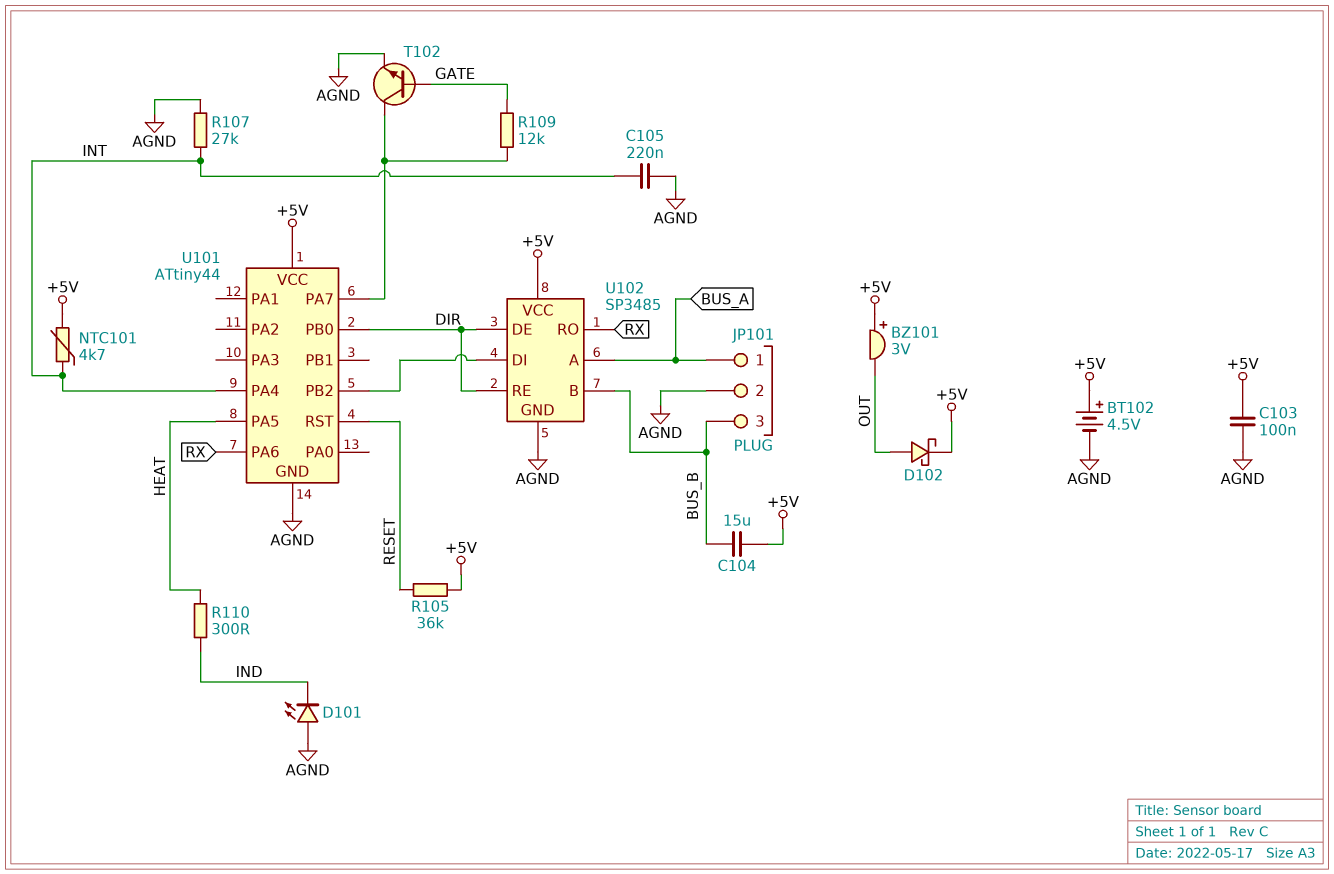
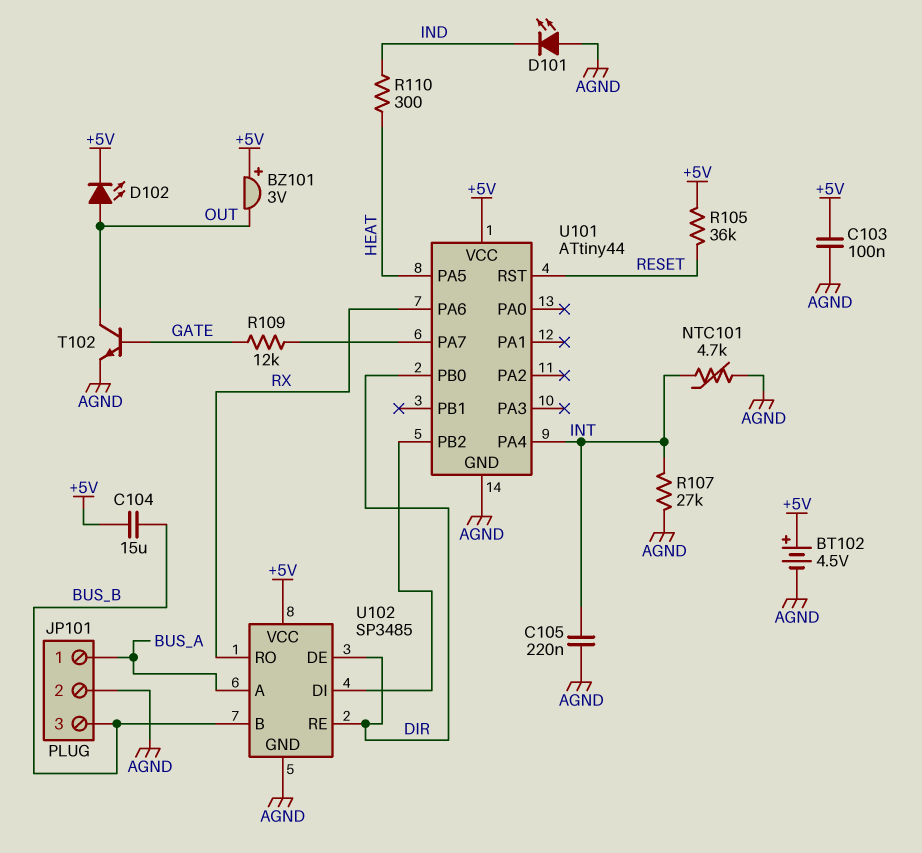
D102: schottky (A OUT, K +5V) -> LED (A OUT, K +5V)
NTC101: 4.7k (+5V, INT) -> 4.7k (AGND, INT)
T102: NPN (B GATE, C U101/PA7, E AGND) -> NPN (B GATE, C OUT, E AGND)

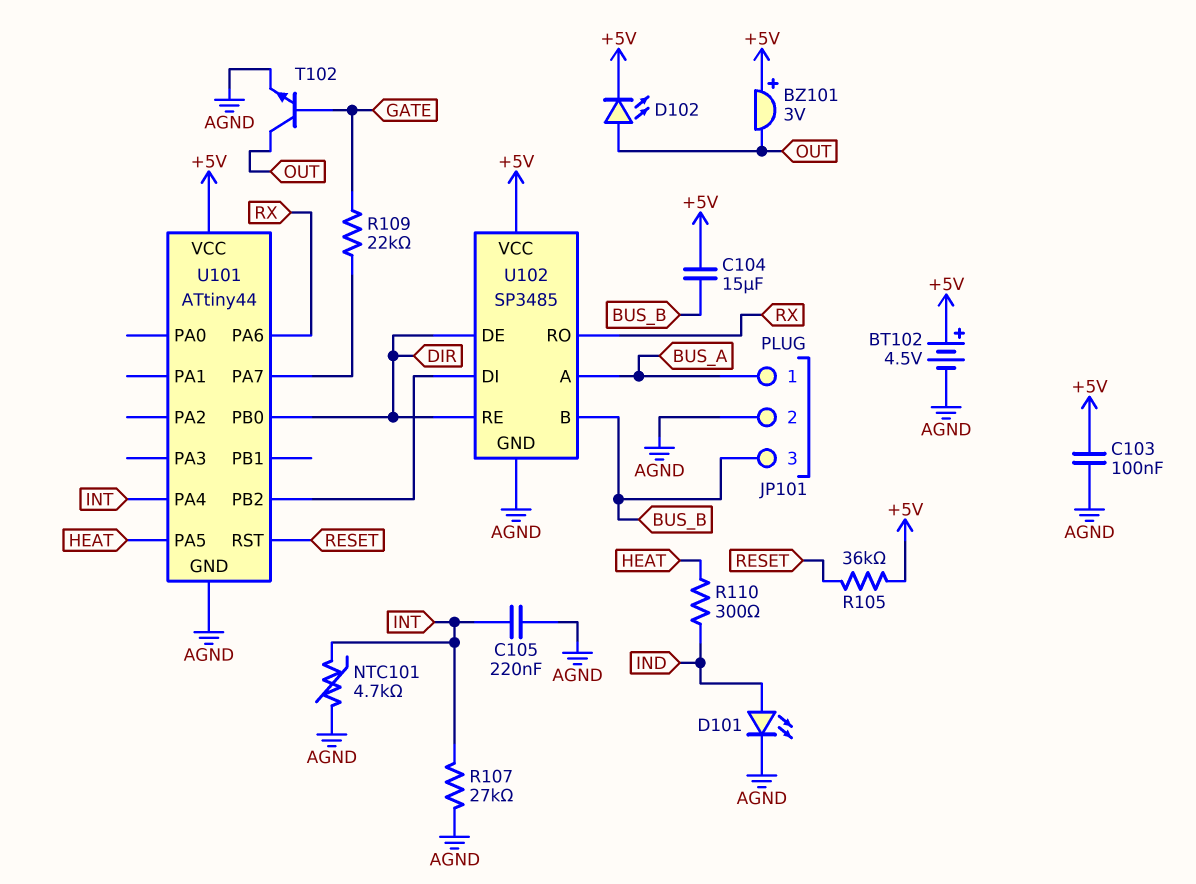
D101: LED (A AGND, K IND) -> LED (A IND, K AGND)
R109: 12k (GATE, U101/PA7) -> 22k (GATE, U101/PA7)

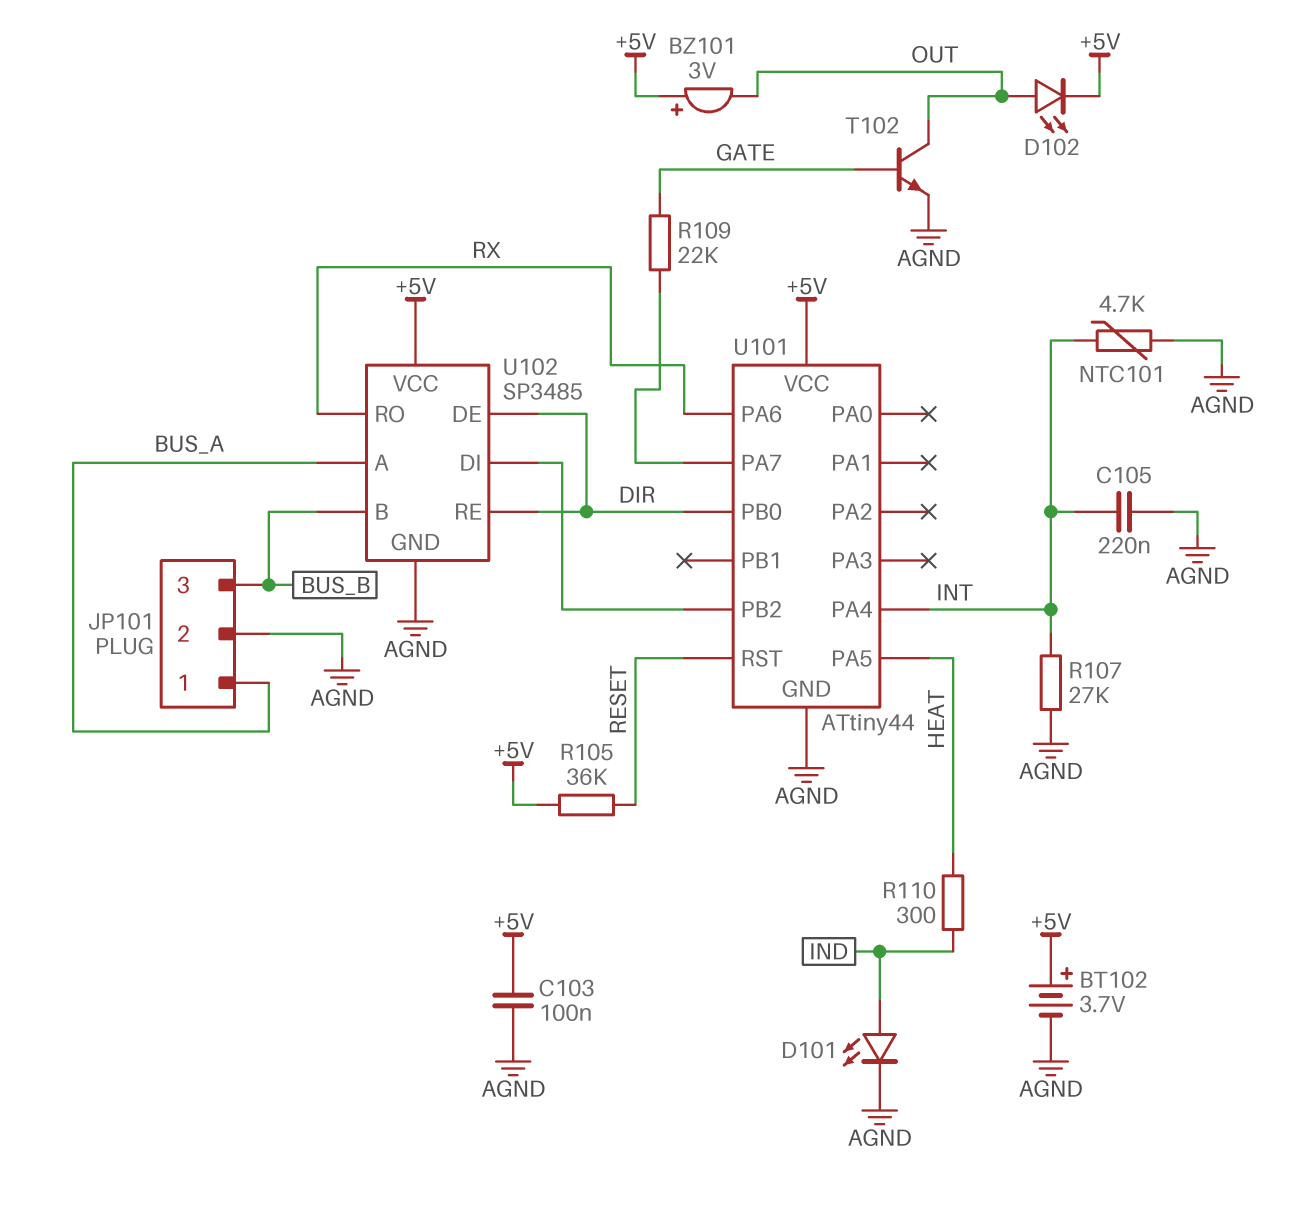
BT102: 4.5V (plus +5V, minus AGND) -> 3.7V (plus +5V, minus AGND)
C104: 15uF (+5V, BUS_B) -> none

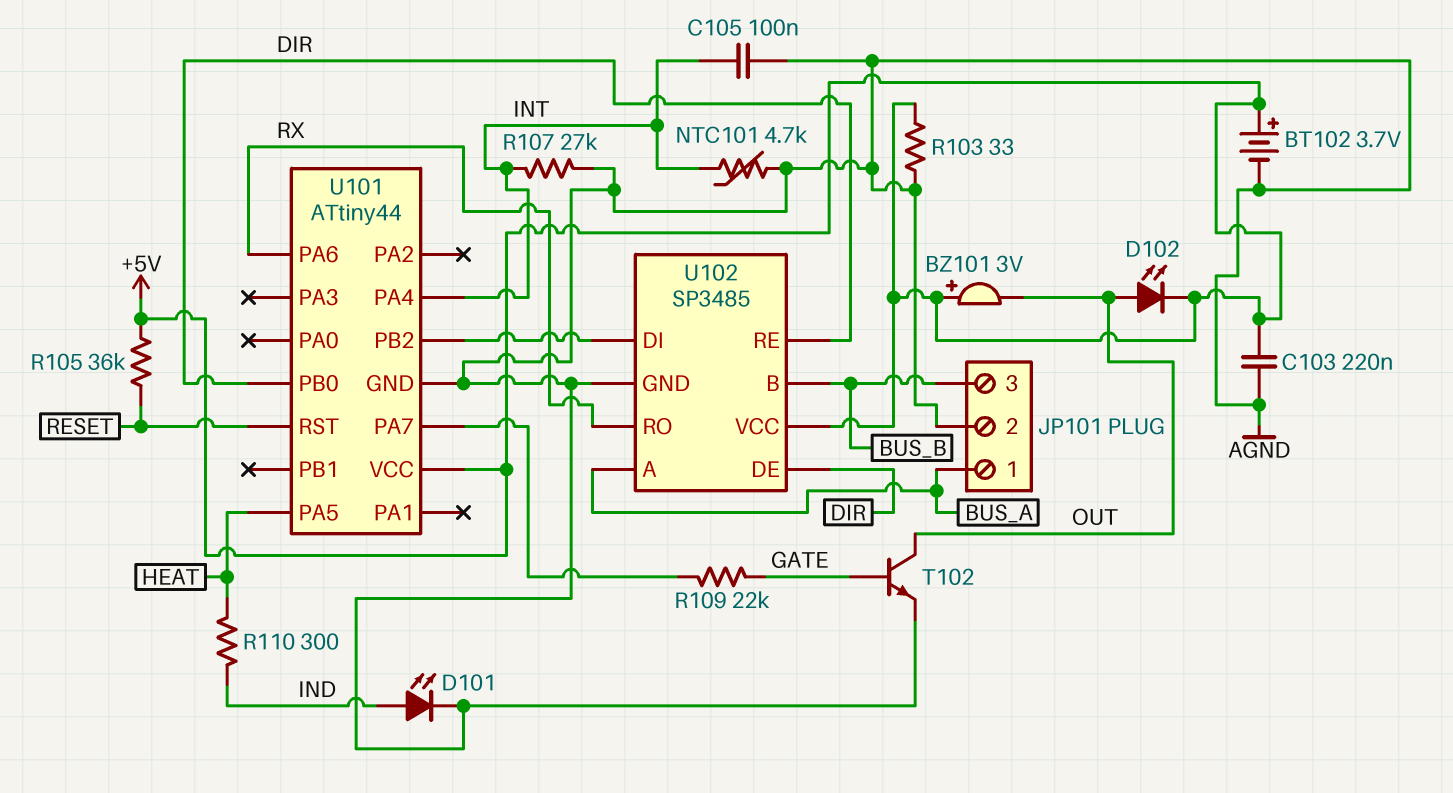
C103: 100nF (+5V, AGND) -> 220nF (+5V, AGND)
C105: 220nF (AGND, INT) -> 100nF (AGND, INT)
R103: none -> 33 (+5V, AGND)

